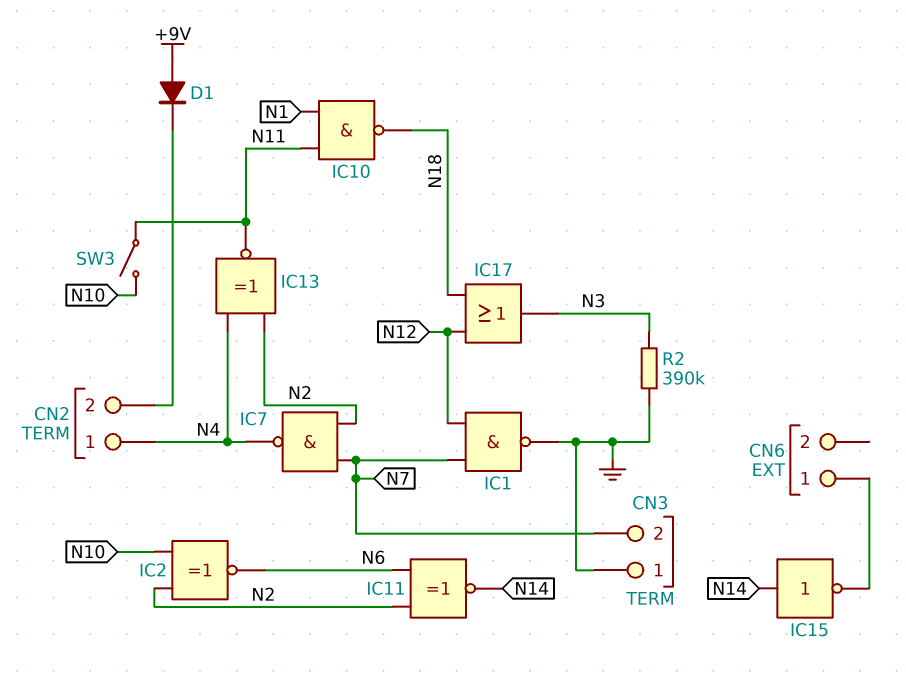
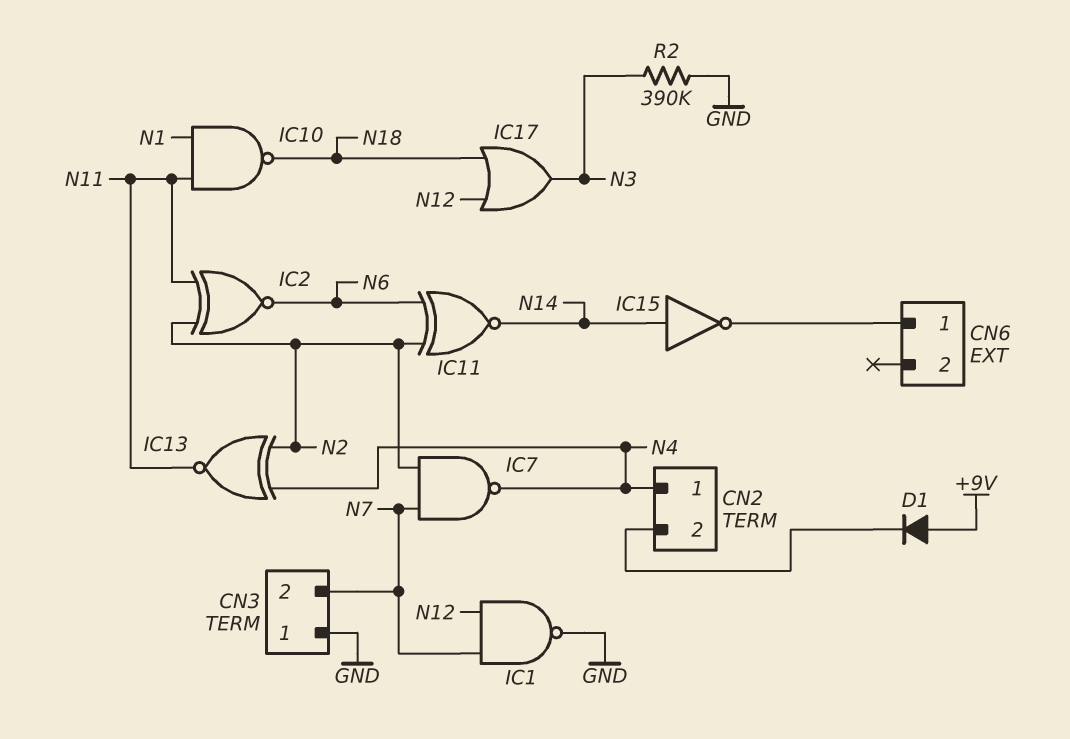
IC2: XNOR (in N2, in N10, out N6) -> XNOR (in N2, in N11, out N6)
SW3: switch (N10, N11) -> none

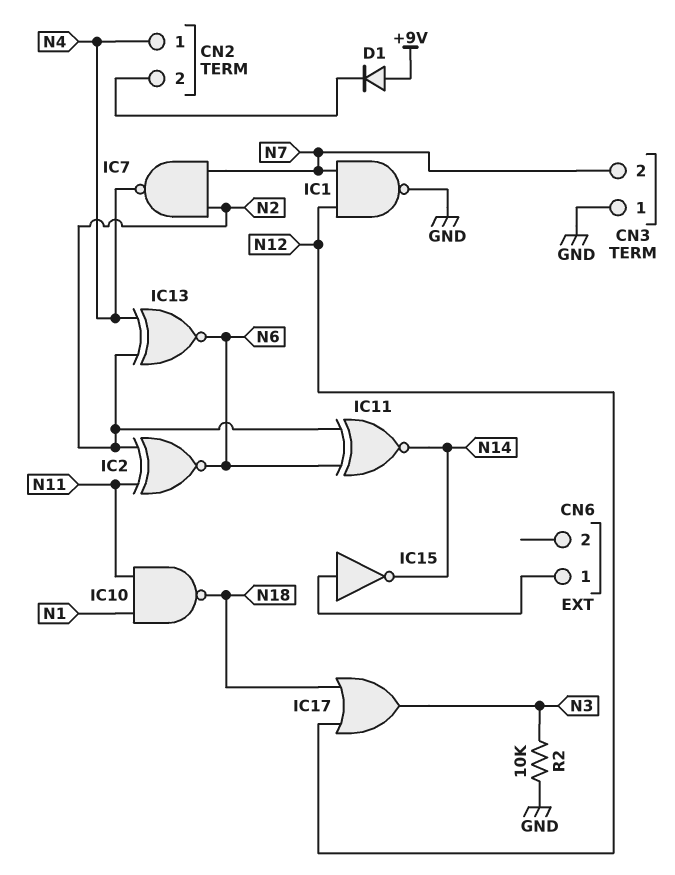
IC13: XNOR (in N2, in N4, out N11) -> XNOR (in N2, in N4, out N6)
IC15: NOT (in N14, out CN6/1) -> NOT (in CN6/1, out N14)
R2: 390k (GND, N3) -> 10k (GND, N3)

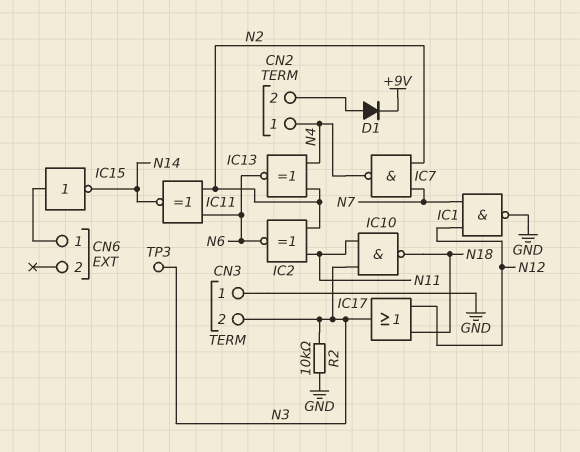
CN3 pin 2: N7 -> N3
D1: diode (A +9V, K CN2/2) -> diode (A CN2/2, K +9V)
IC10: NAND (in N1, in N11, out N18) -> NAND (in N3, in N11, out N18)
TP3: none -> test point (N3)

